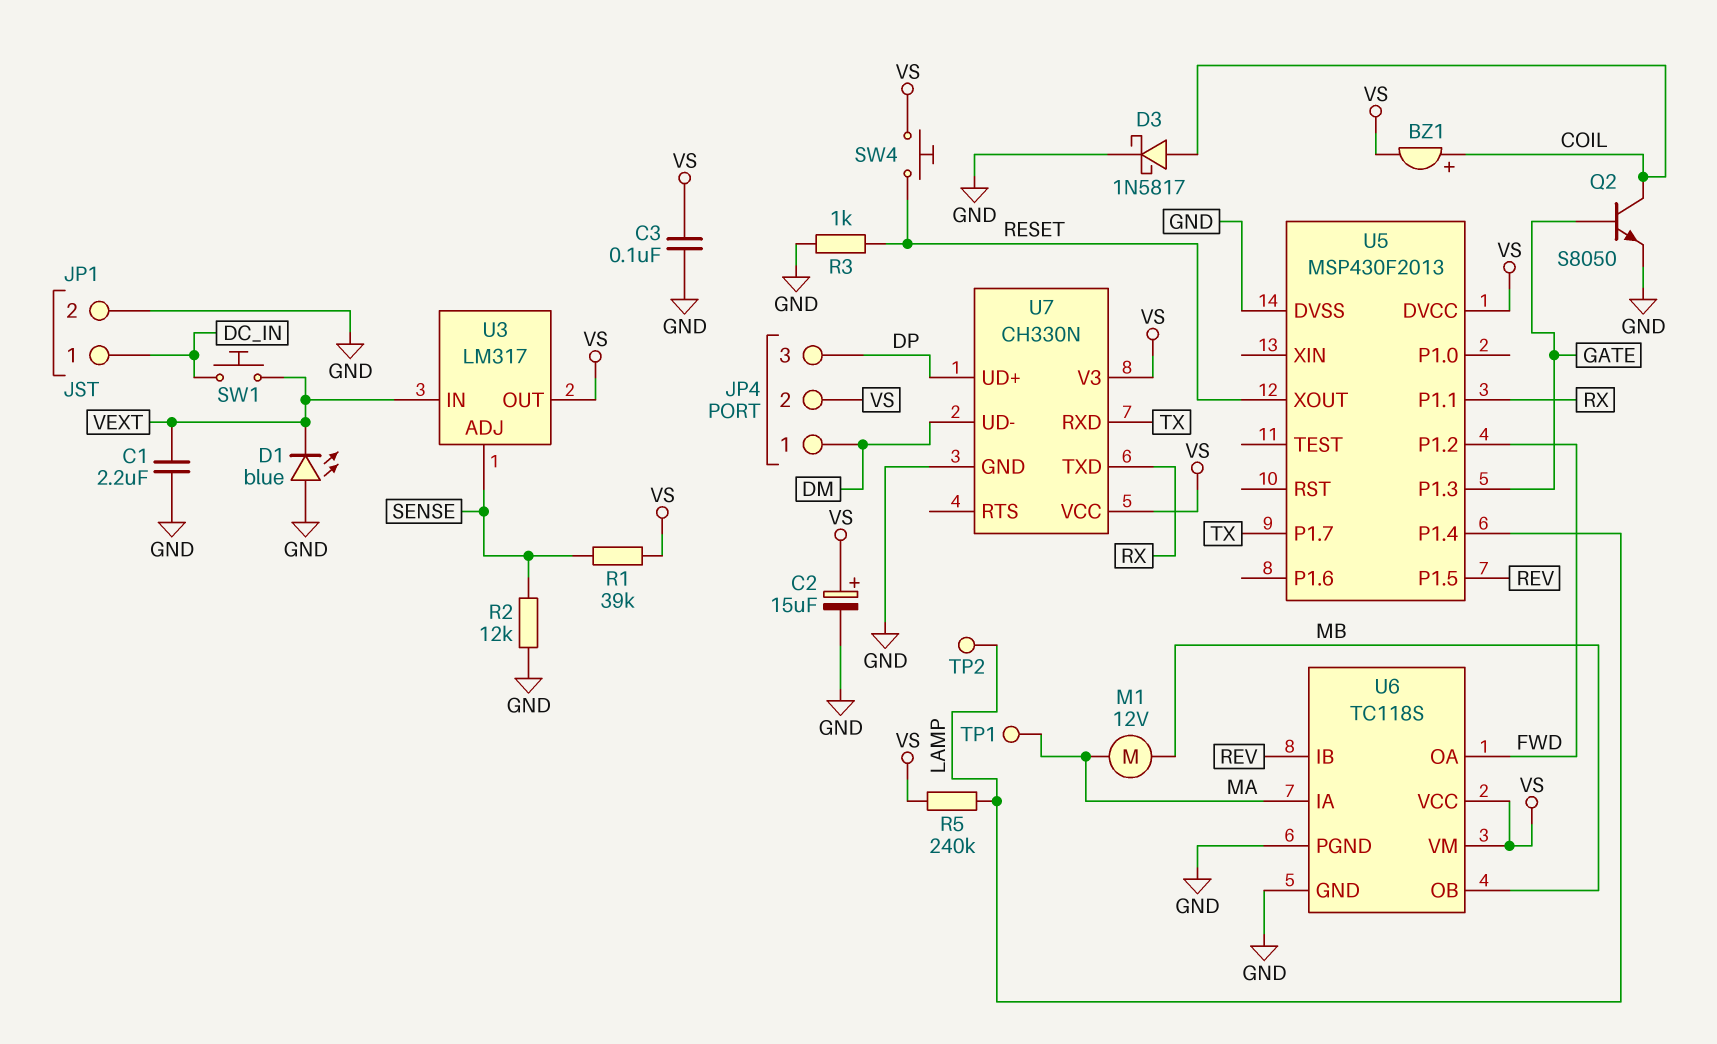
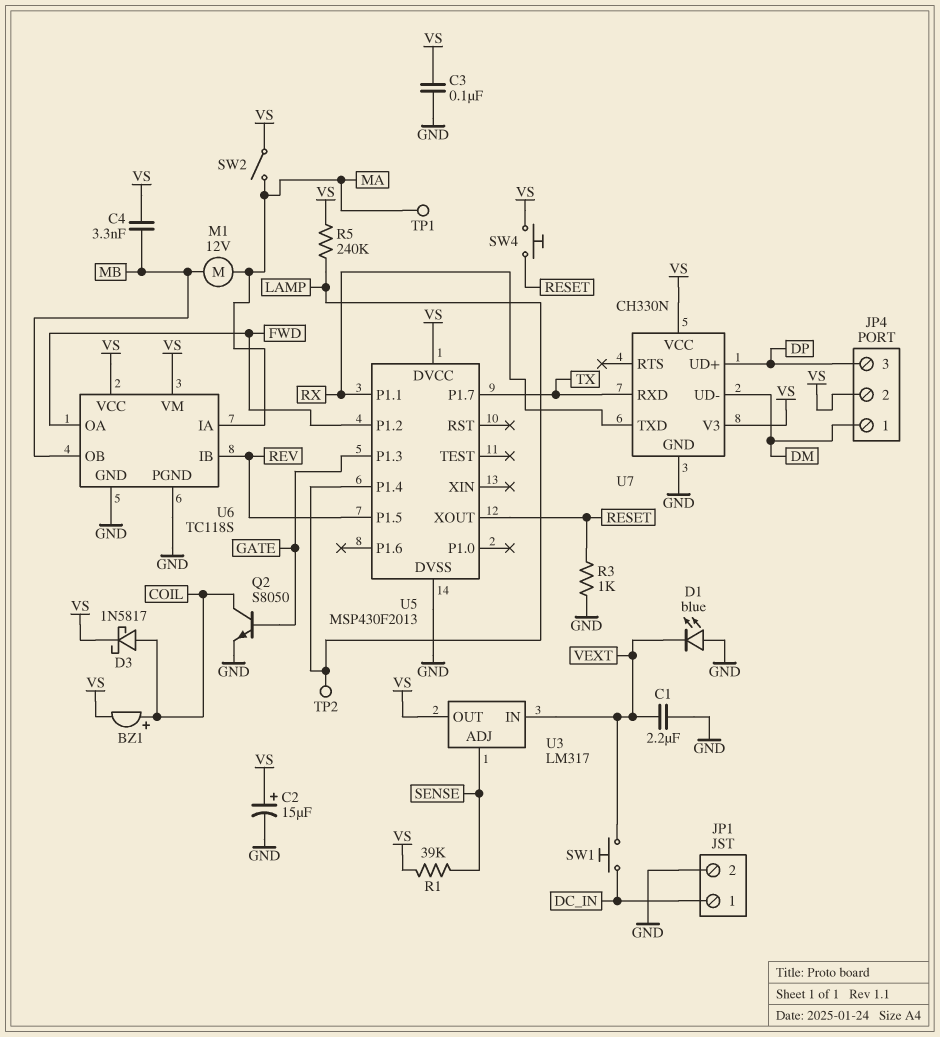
C4: none -> 3.3nF (MB, VS)
D3: schottky 1N5817 (A COIL, K GND) -> schottky 1N5817 (A COIL, K VS)
R2: 12k (GND, SENSE) -> none
SW2: none -> switch (MA, VS)

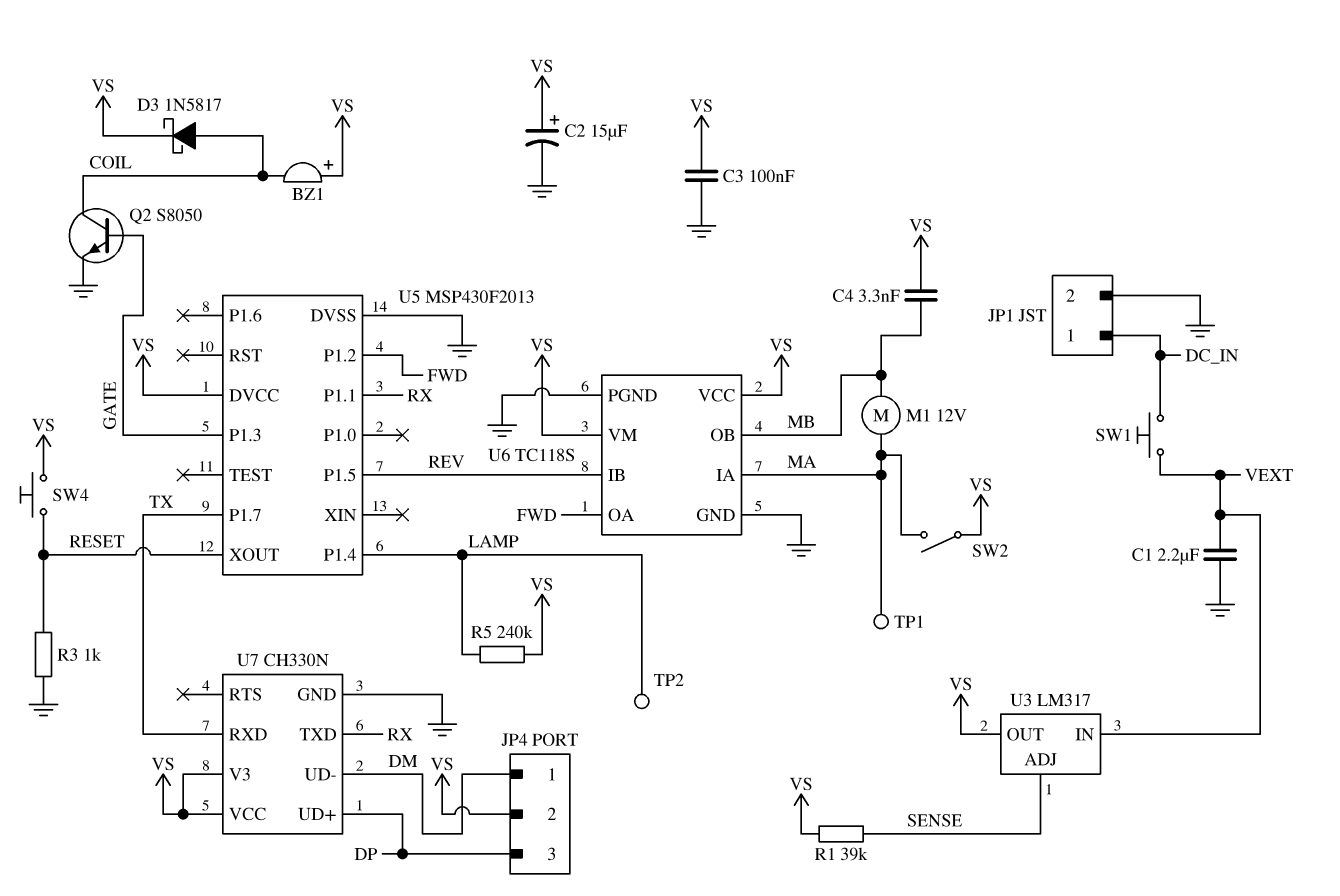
BZ1: buzzer (plus COIL, minus VS) -> buzzer (plus VS, minus COIL)
D1: LED blue (A GND, K VEXT) -> none

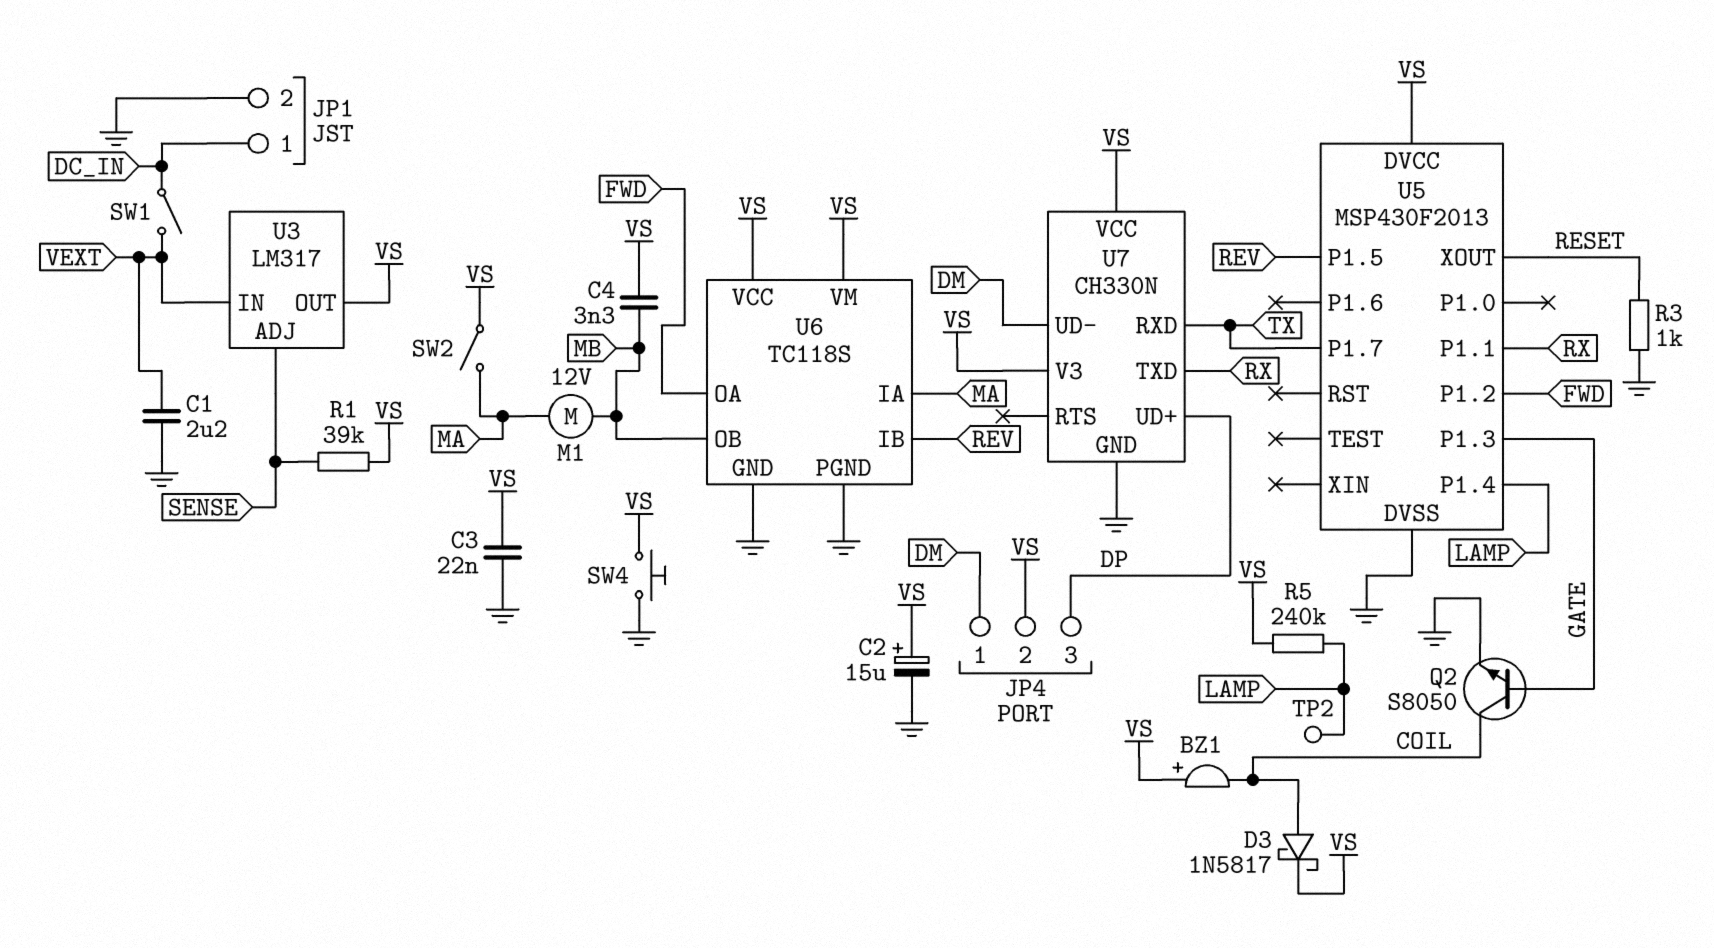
C3: 100nF (GND, VS) -> 22nF (GND, VS)
SW1: button (DC_IN, VEXT) -> switch (DC_IN, VEXT)
SW4: button (RESET, VS) -> button (GND, VS)
TP1: test point (MA) -> none

